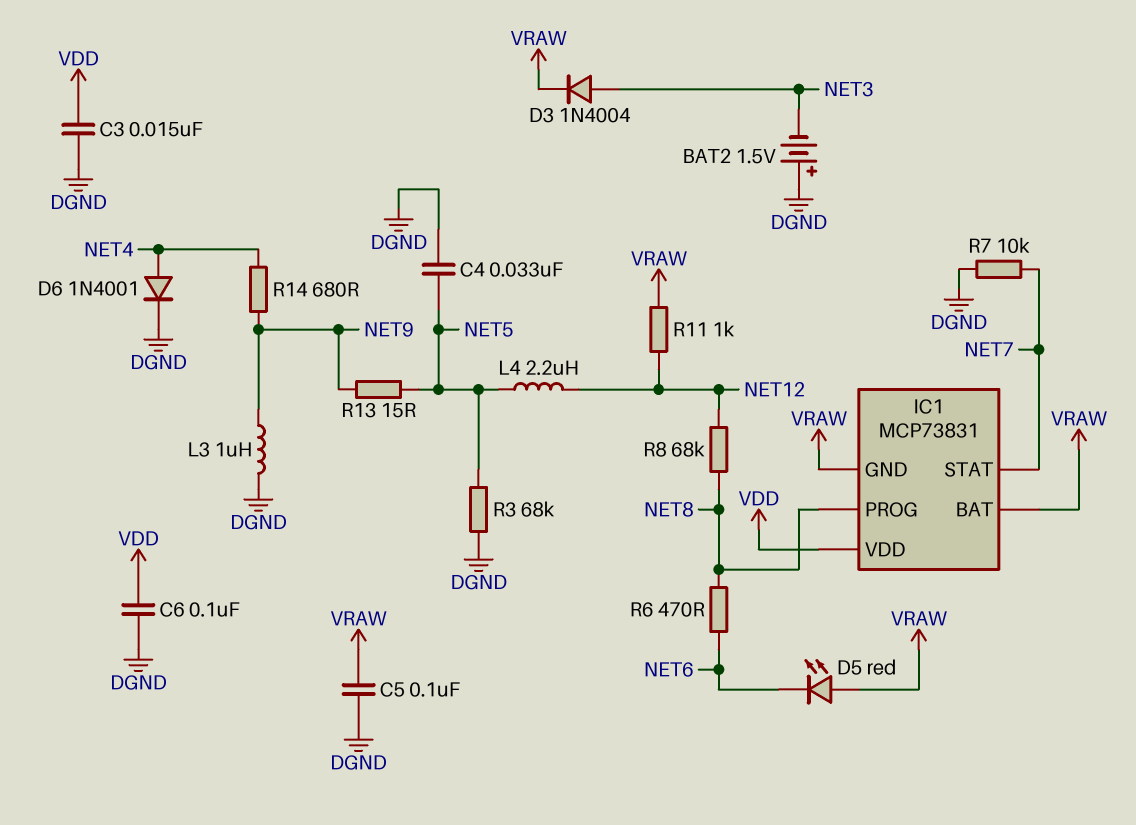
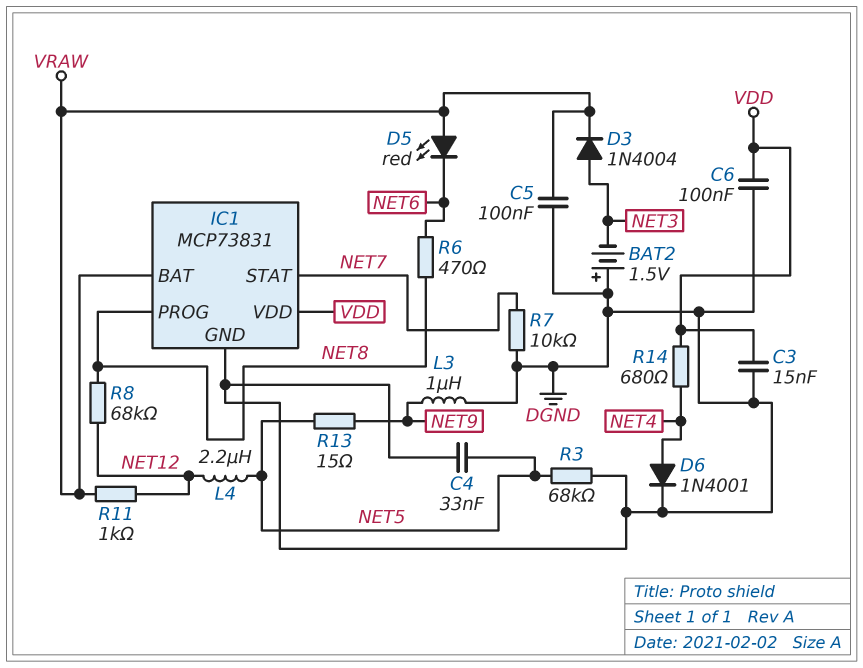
IC1 pin GND: VRAW -> DGND
R14: 680 (NET4, NET9) -> 680 (NET4, VDD)

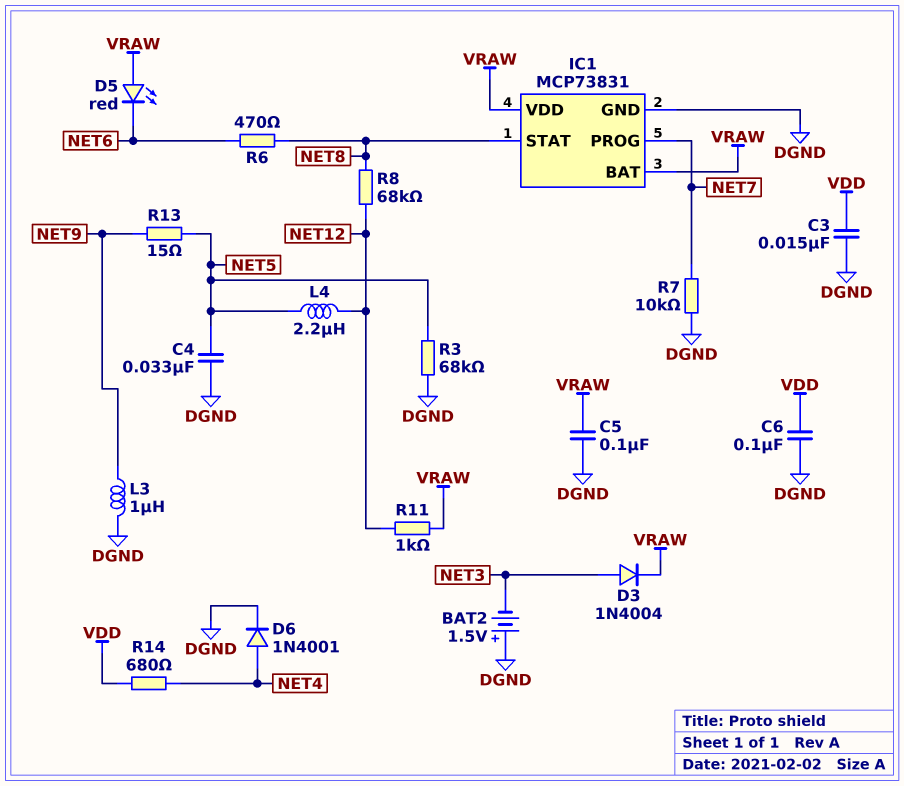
IC1 pin PROG: NET8 -> NET7
IC1 pin STAT: NET7 -> NET8
IC1 pin VDD: VDD -> VRAW

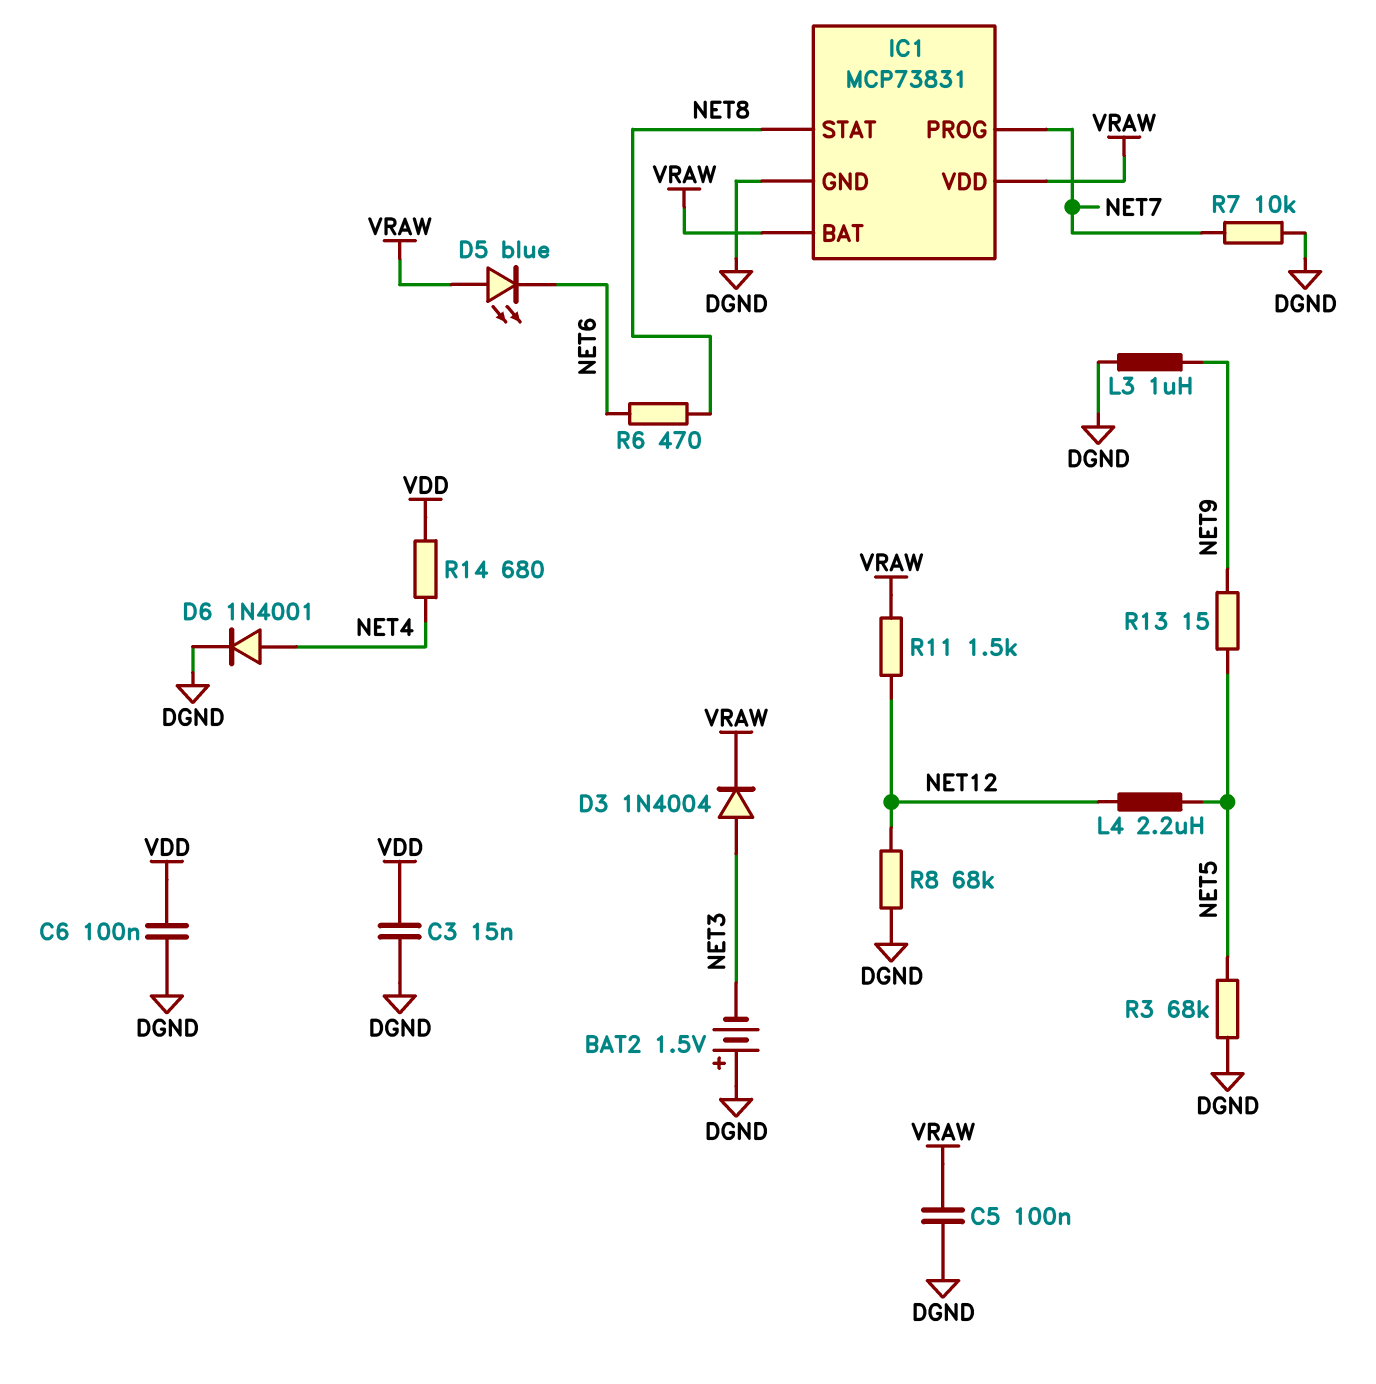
C4: 33nF (DGND, NET5) -> none
D5: LED red (A VRAW, K NET6) -> LED blue (A VRAW, K NET6)
R8: 68k (NET8, NET12) -> 68k (DGND, NET12)
R11: 1k (NET12, VRAW) -> 1.5k (NET12, VRAW)

